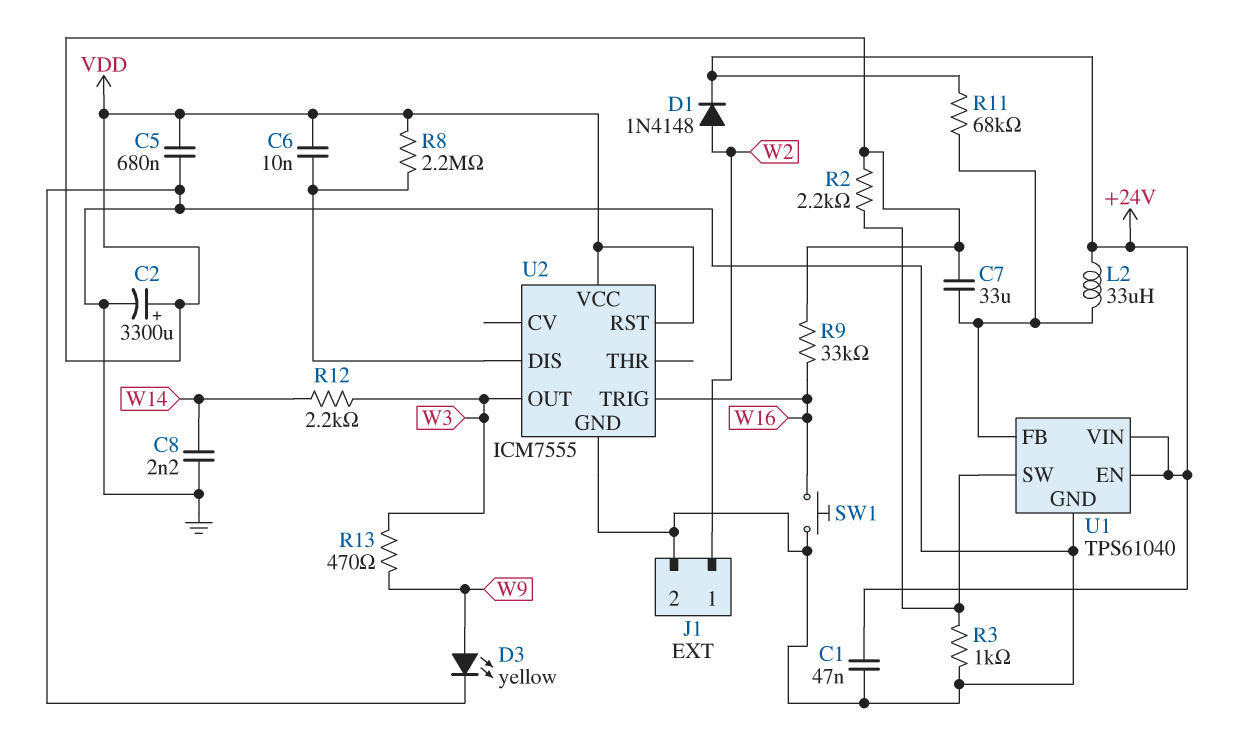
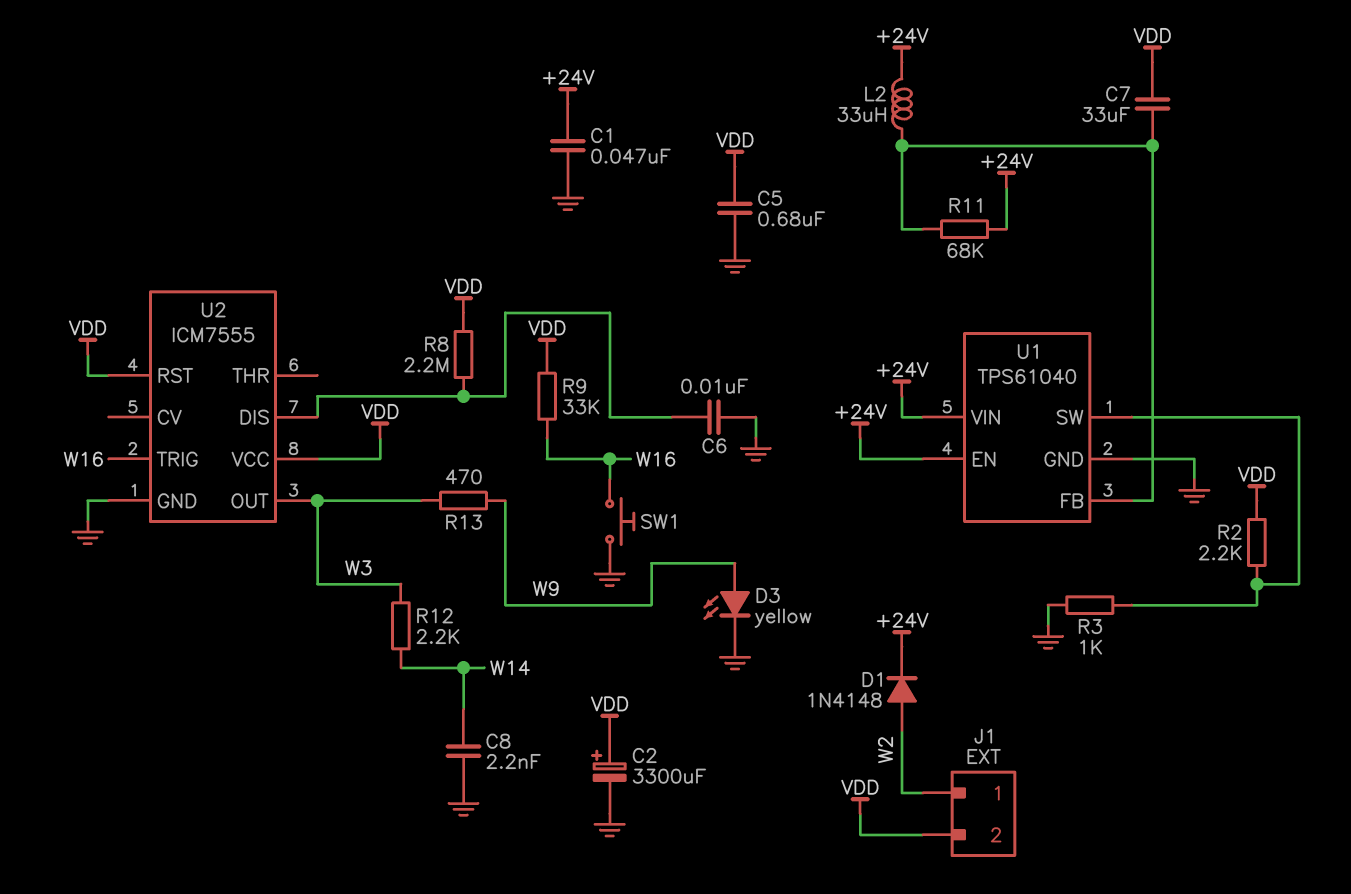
C6: 10nF (U2/DIS, VDD) -> 10nF (GND, U2/DIS)
J1 pin 2: GND -> VDD

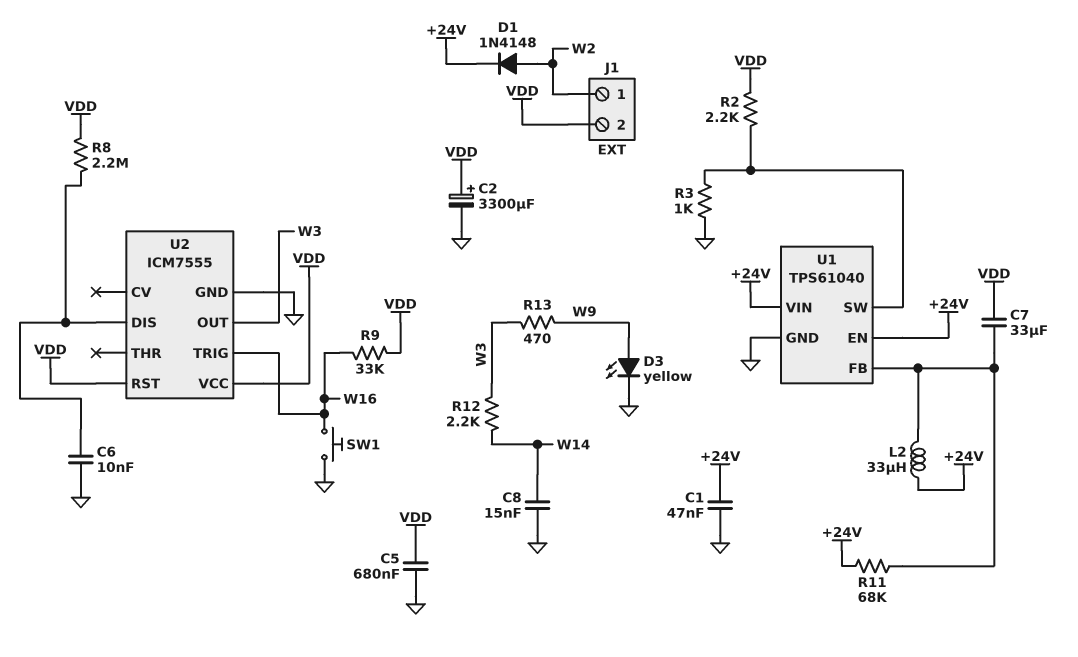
C8: 2.2nF (GND, W14) -> 15nF (GND, W14)

